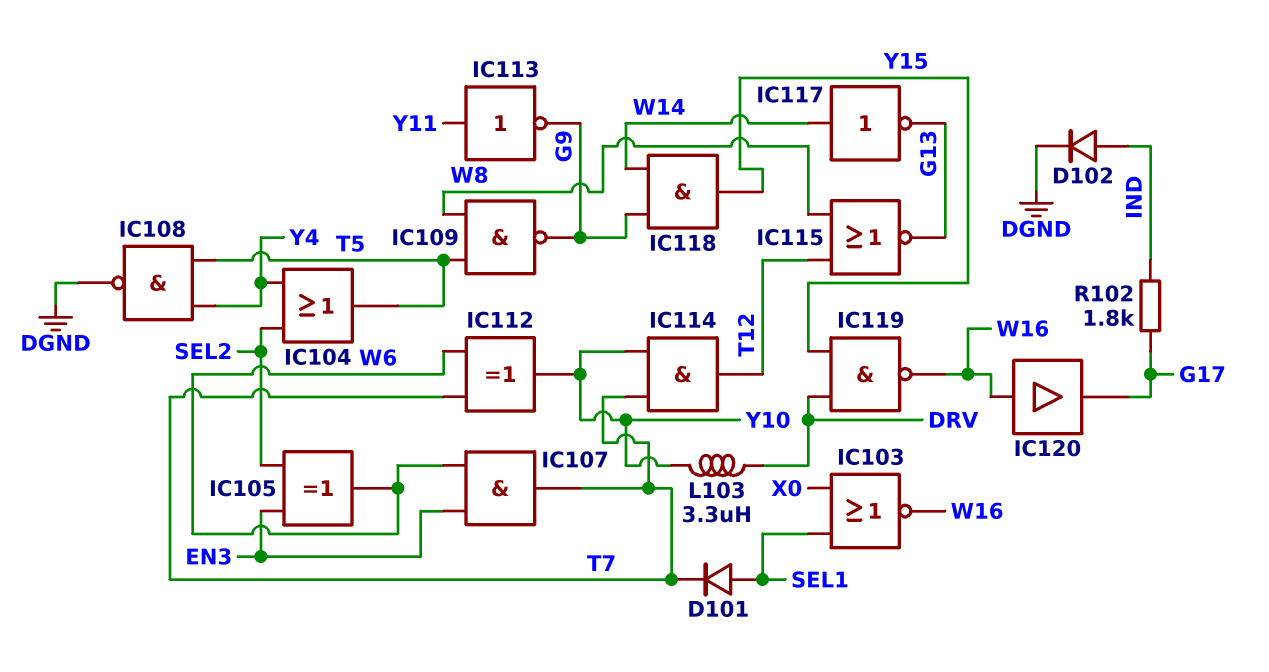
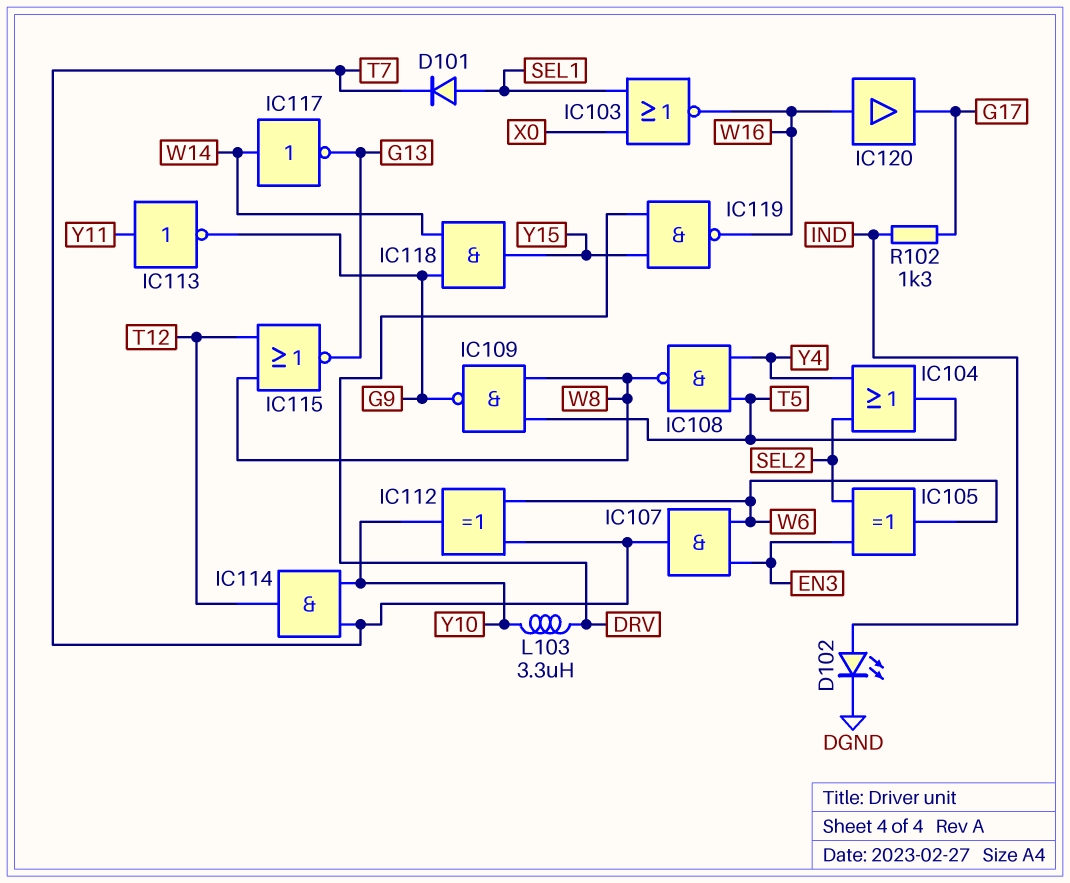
D102: diode (A IND, K DGND) -> LED (A IND, K DGND)
IC108: NAND (in T5, in Y4, out DGND) -> NAND (in T5, in Y4, out W8)
R102: 1.8k (G17, IND) -> 1.3k (G17, IND)

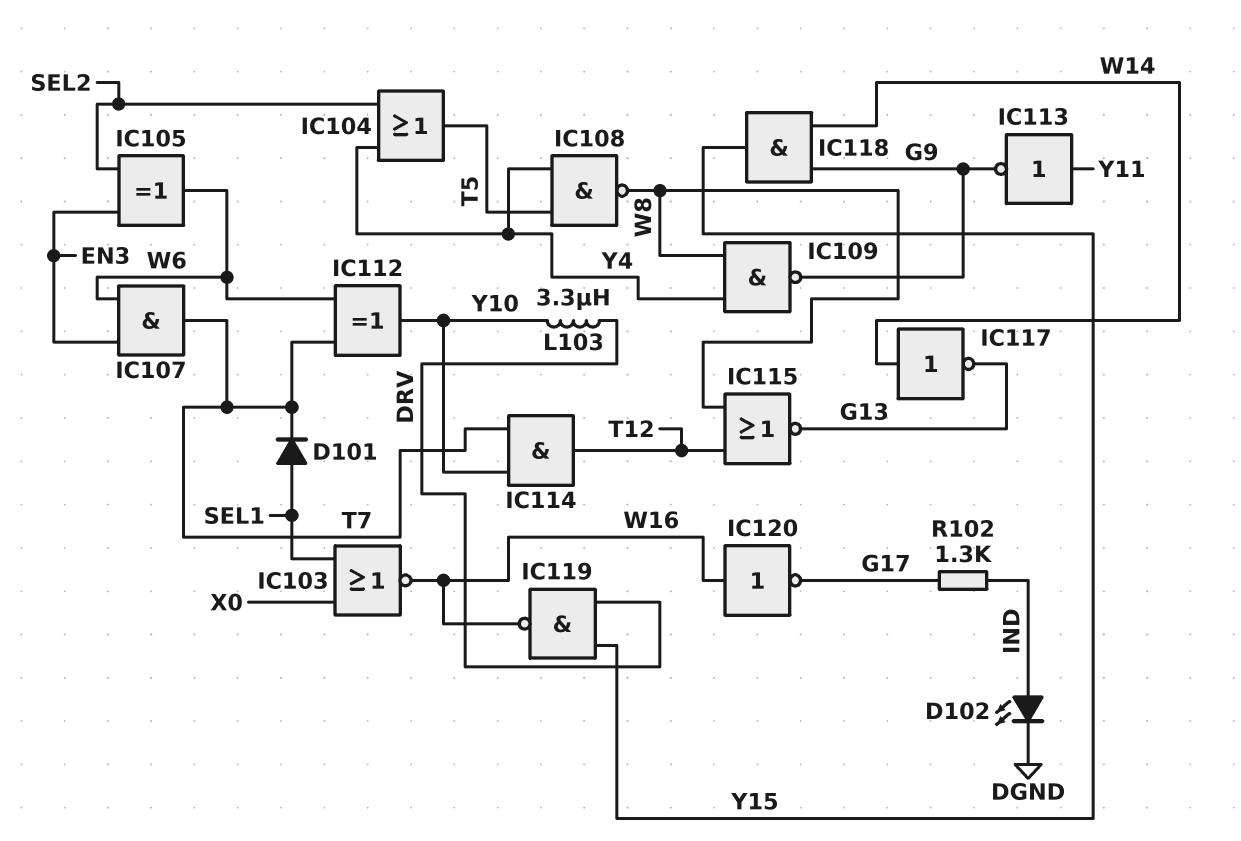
IC109: NAND (in T5, in W8, out G9) -> NAND (in W8, in Y4, out G9)
IC120: buffer (in W16, out G17) -> NOT (in W16, out G17)

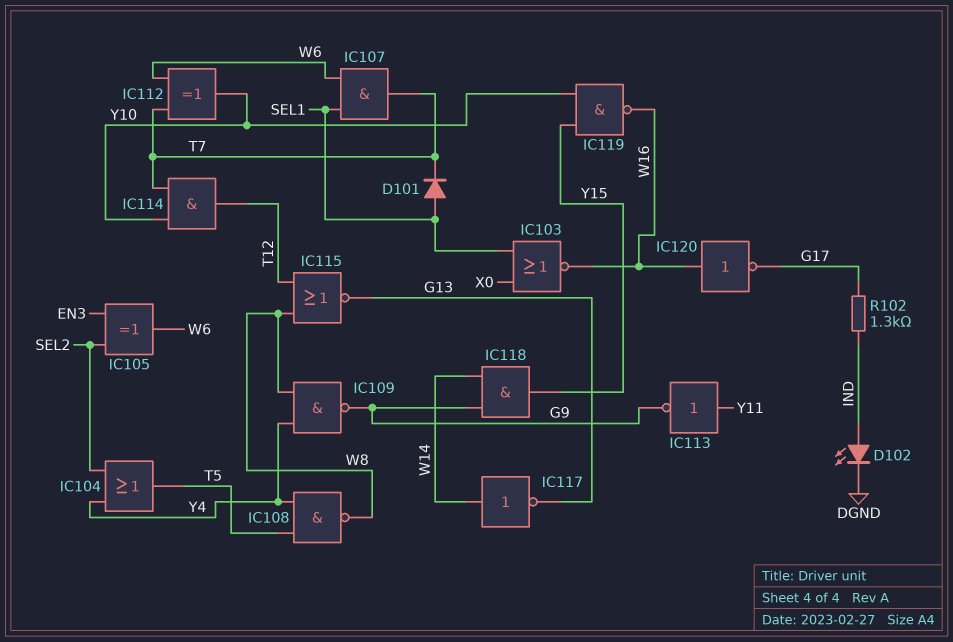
IC107: AND (in EN3, in W6, out T7) -> AND (in SEL1, in W6, out T7)
IC119: NAND (in DRV, in Y15, out W16) -> NAND (in Y10, in Y15, out W16)
L103: 3.3uH (DRV, Y10) -> none

